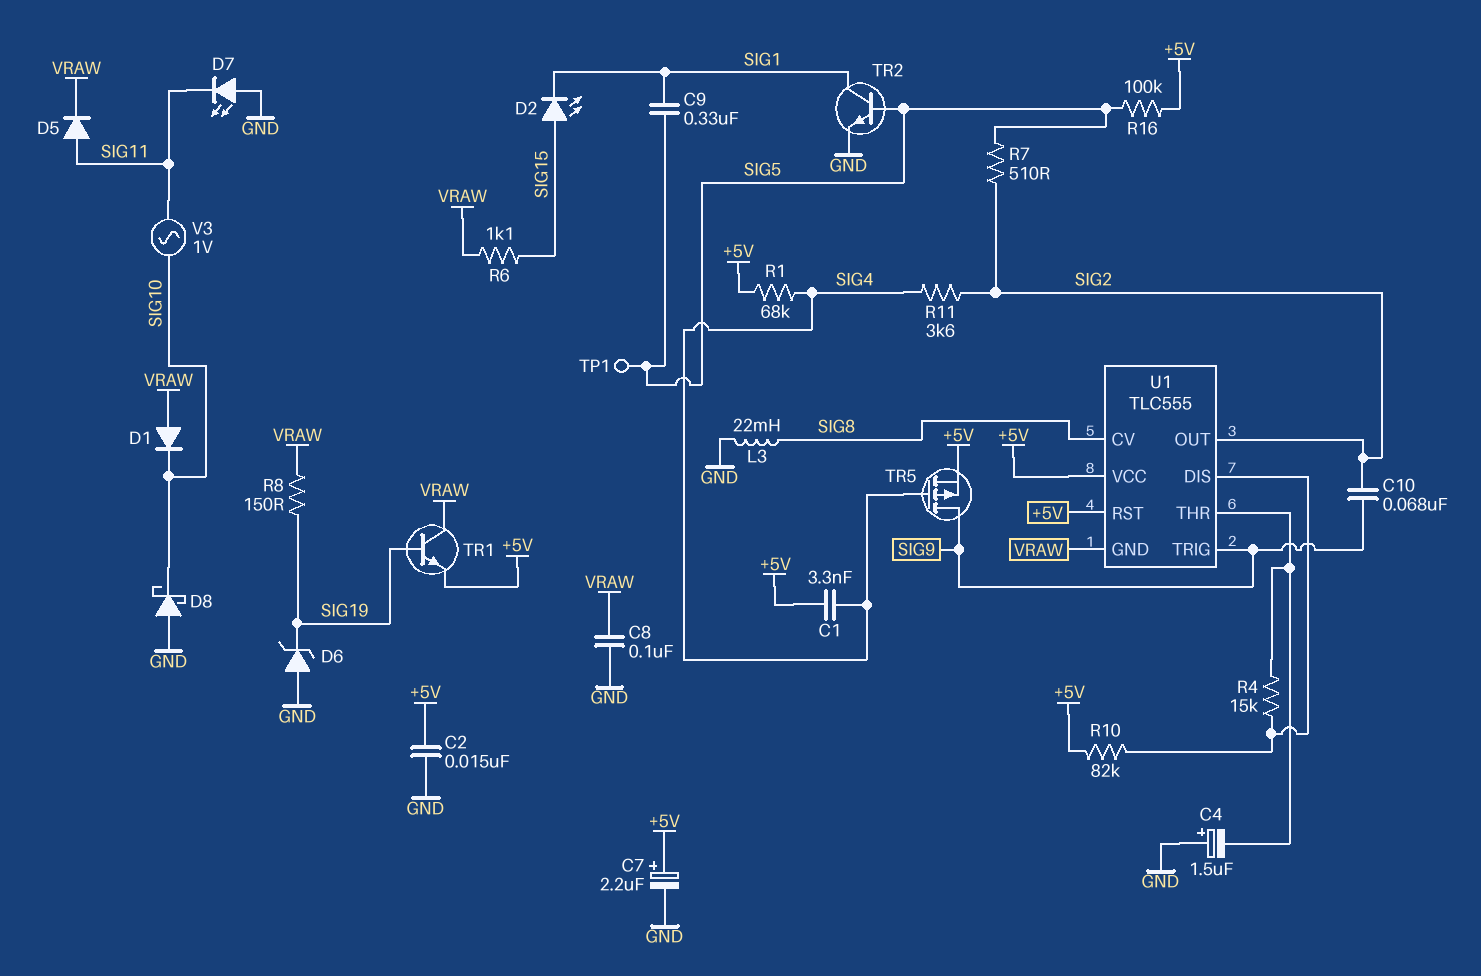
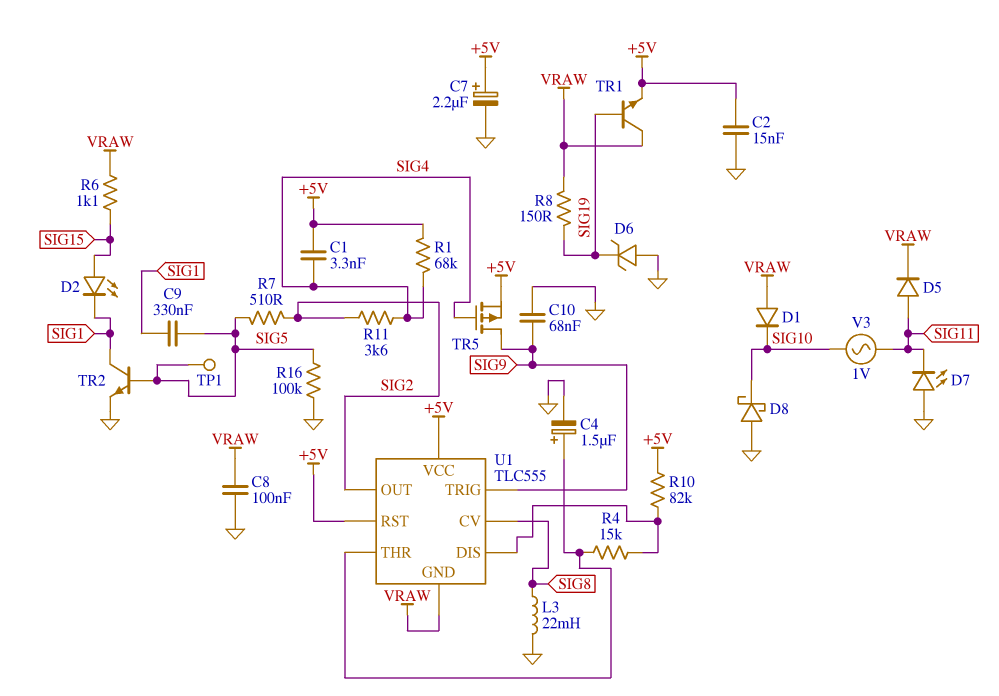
C4: 1.5uF (plus GND, minus U1/THR) -> 1.5uF (plus U1/THR, minus GND)
C10: 68nF (SIG2, SIG9) -> 68nF (GND, SIG9)
R16: 100k (+5V, SIG5) -> 100k (GND, SIG5)

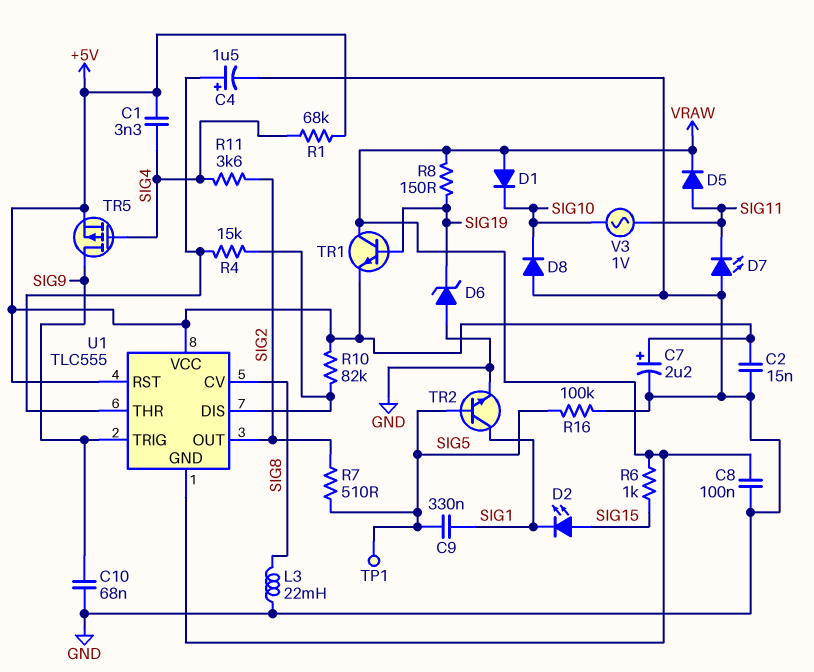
D8: schottky (A GND, K SIG10) -> diode (A GND, K SIG10)
R6: 1.1k (SIG15, VRAW) -> 1k (SIG15, VRAW)

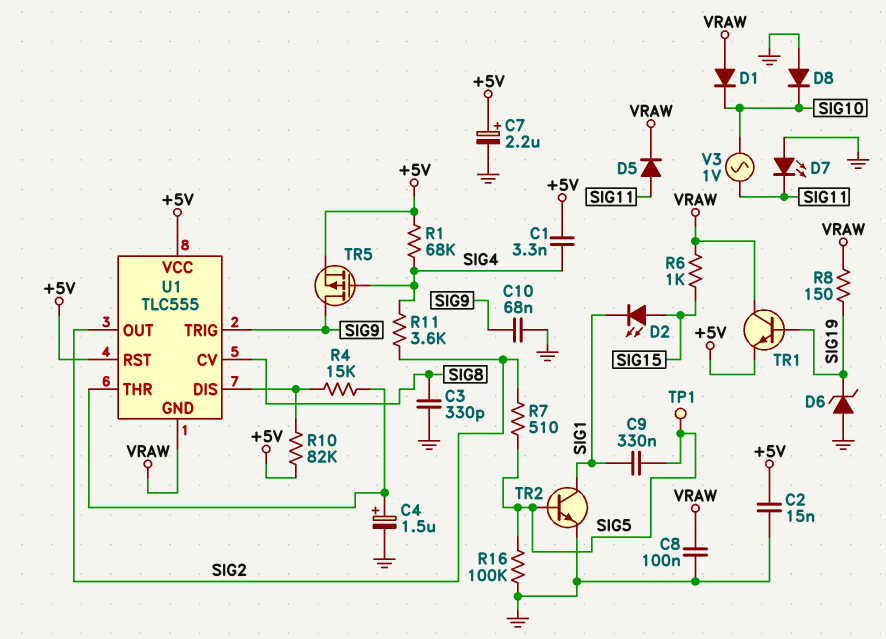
C3: none -> 330pF (GND, SIG8)
L3: 22mH (GND, SIG8) -> none

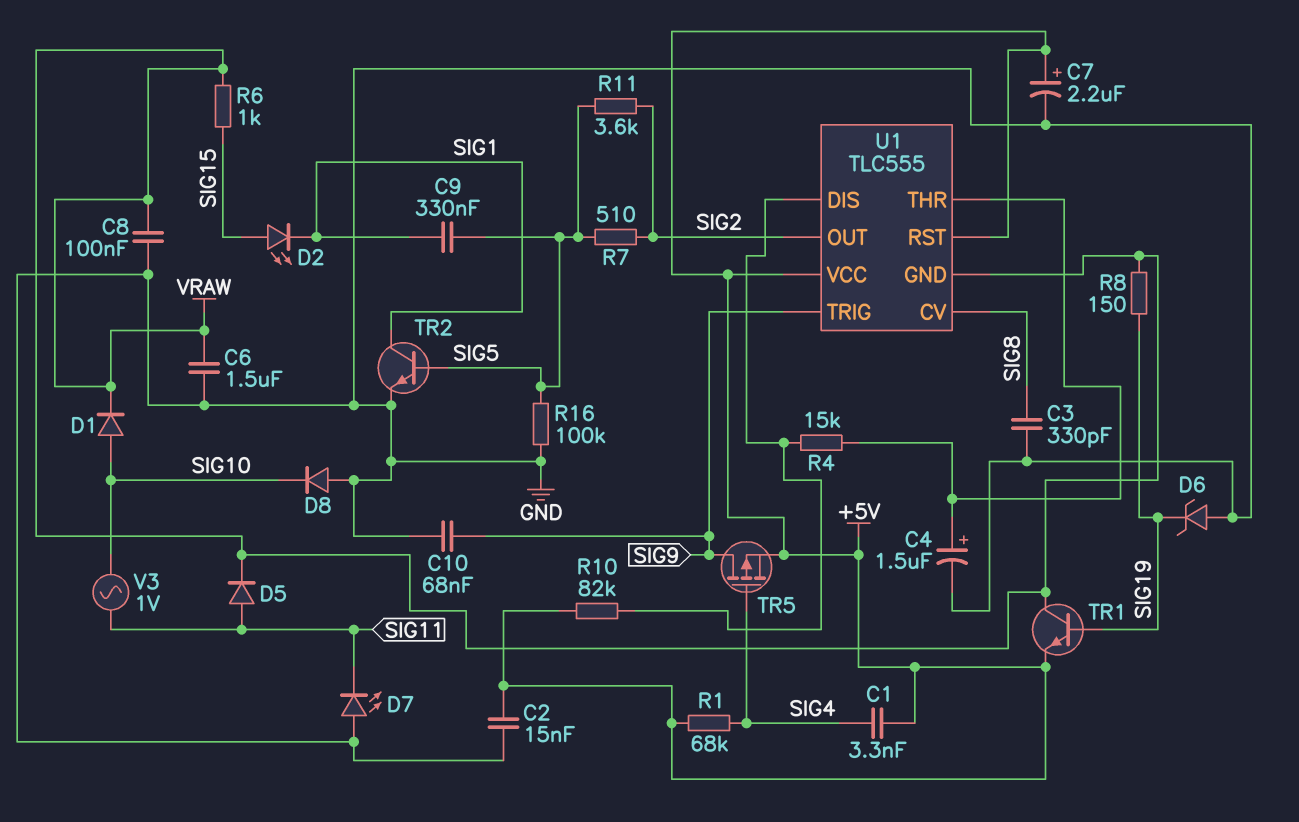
C6: none -> 1.5uF (GND, VRAW)
D1: diode (A VRAW, K SIG10) -> diode (A SIG10, K VRAW)
R11: 3.6k (SIG2, SIG4) -> 3.6k (SIG2, SIG5)
TP1: test point (SIG5) -> none

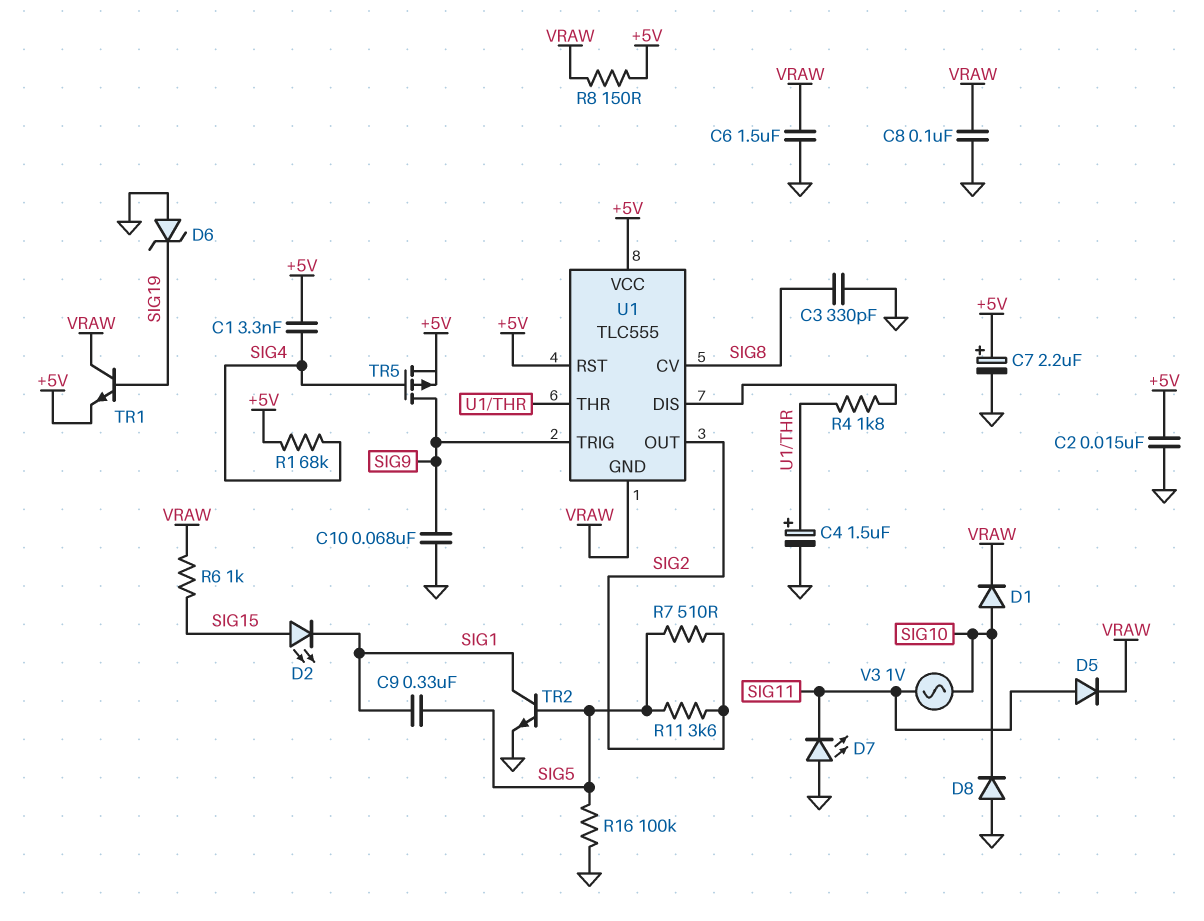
R4: 15k (U1/DIS, U1/THR) -> 1.8k (U1/DIS, U1/THR)
R8: 150 (SIG19, VRAW) -> 150 (+5V, VRAW)
R10: 82k (+5V, U1/DIS) -> none

